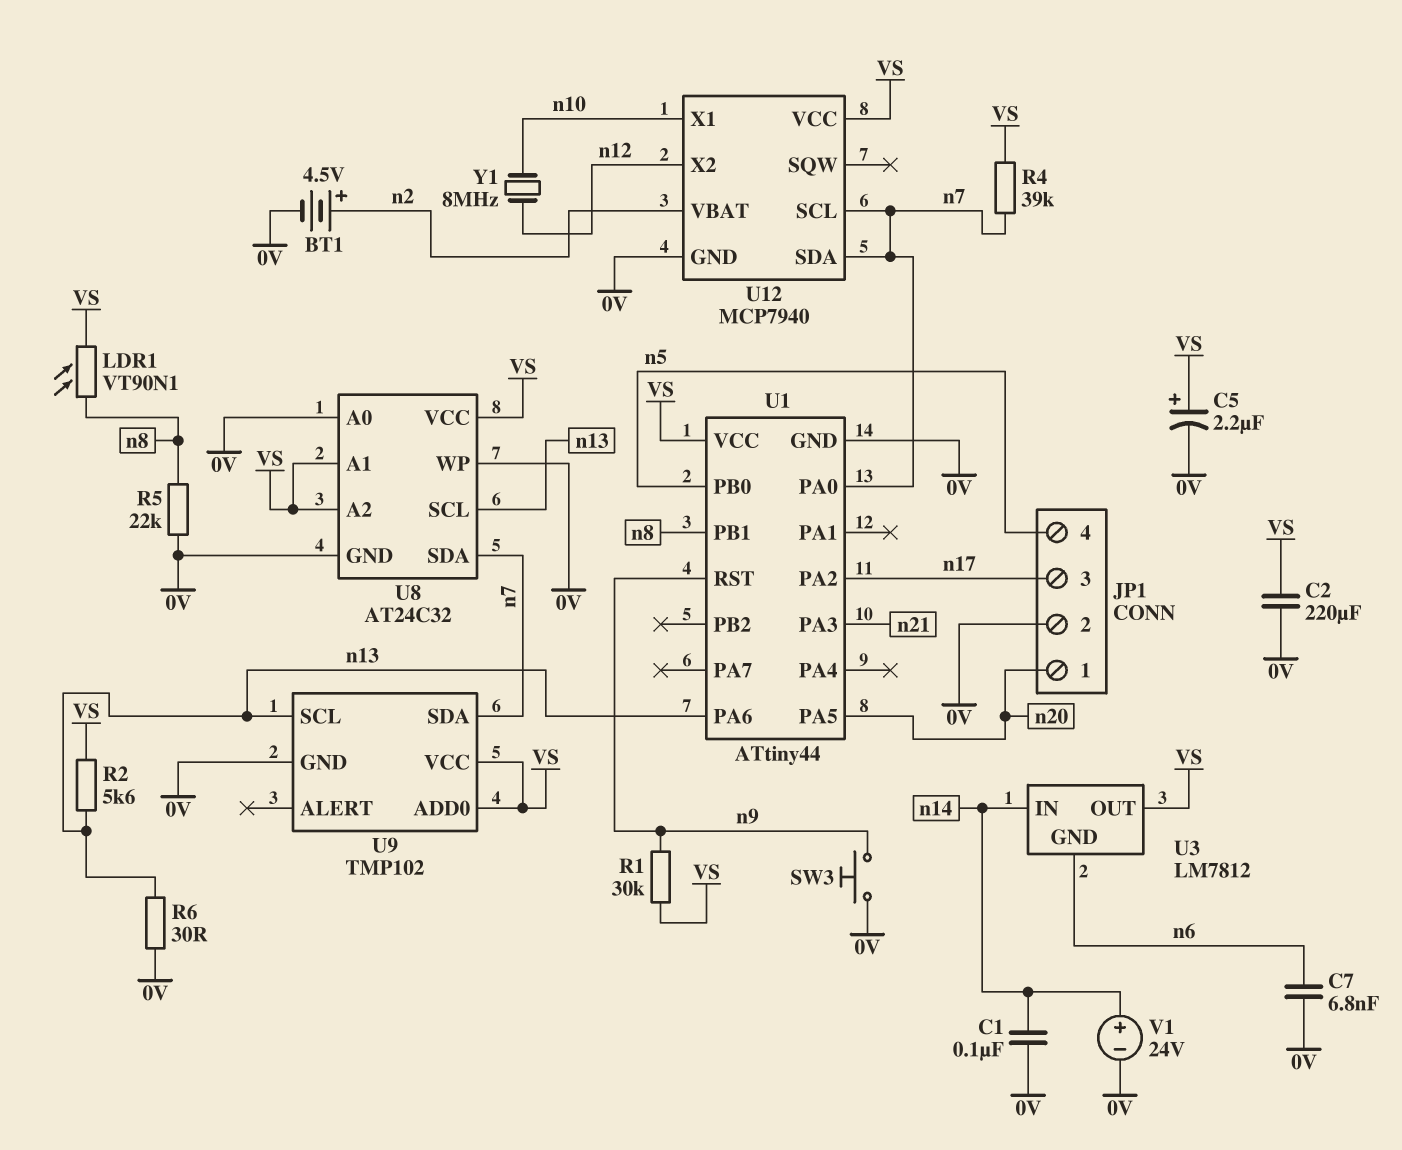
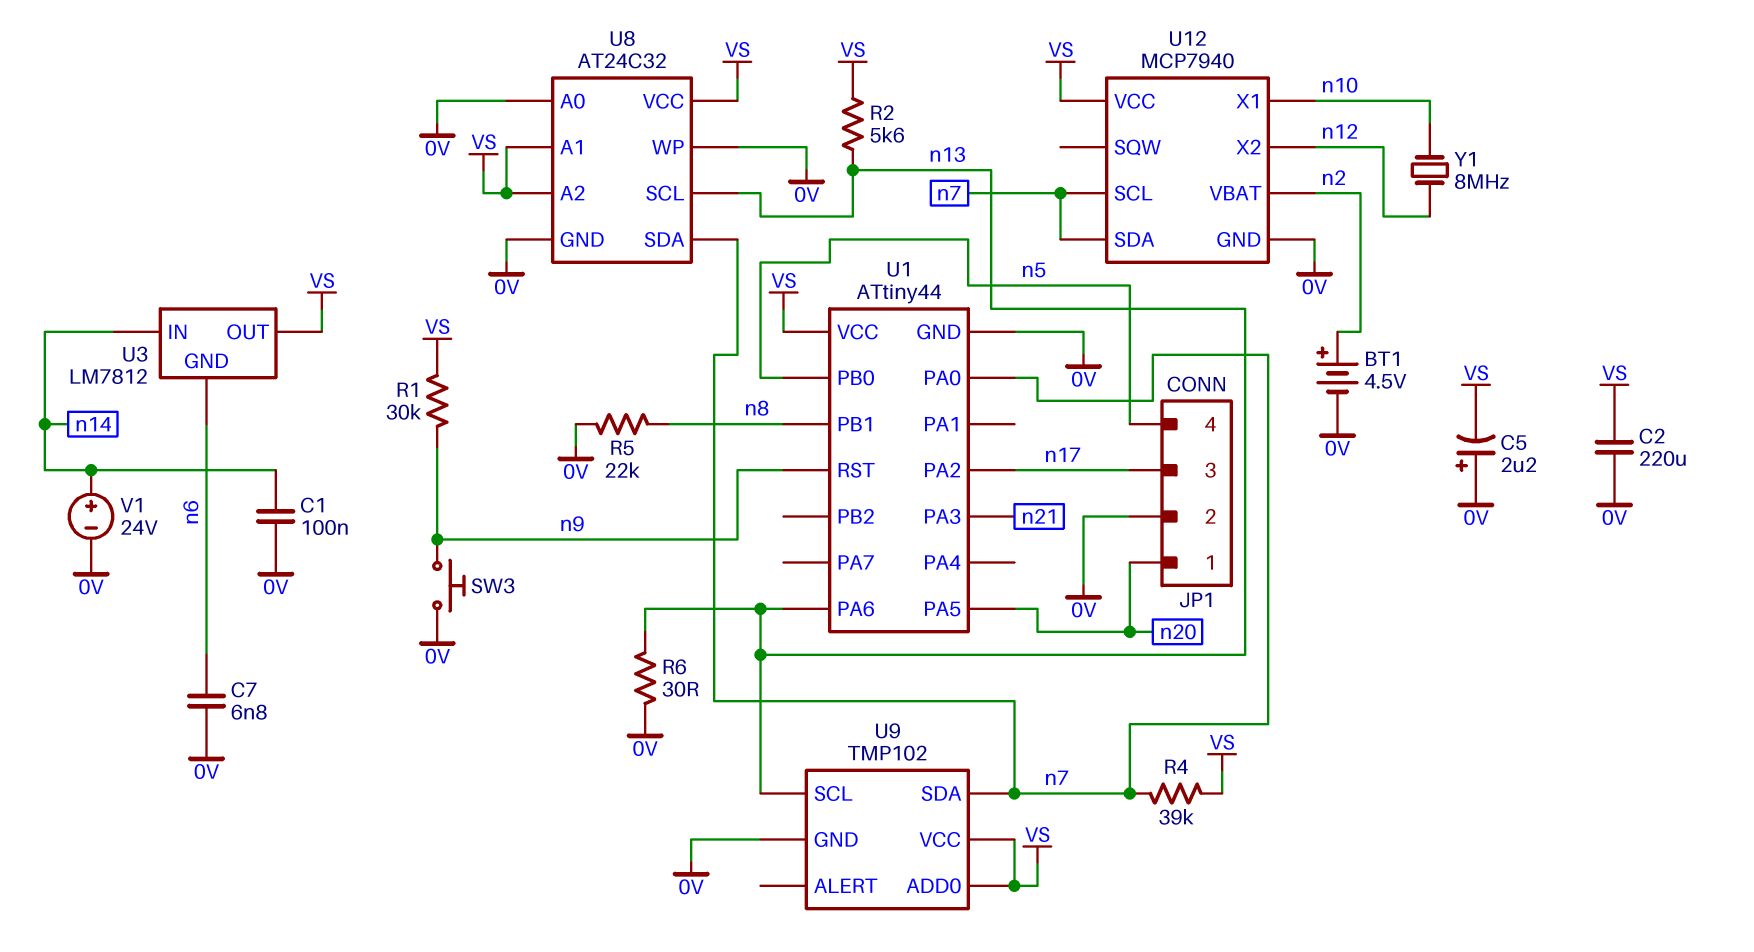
C5: 2.2uF (plus VS, minus 0V) -> 2.2uF (plus 0V, minus VS)
LDR1: VT90N1 (VS, n8) -> none

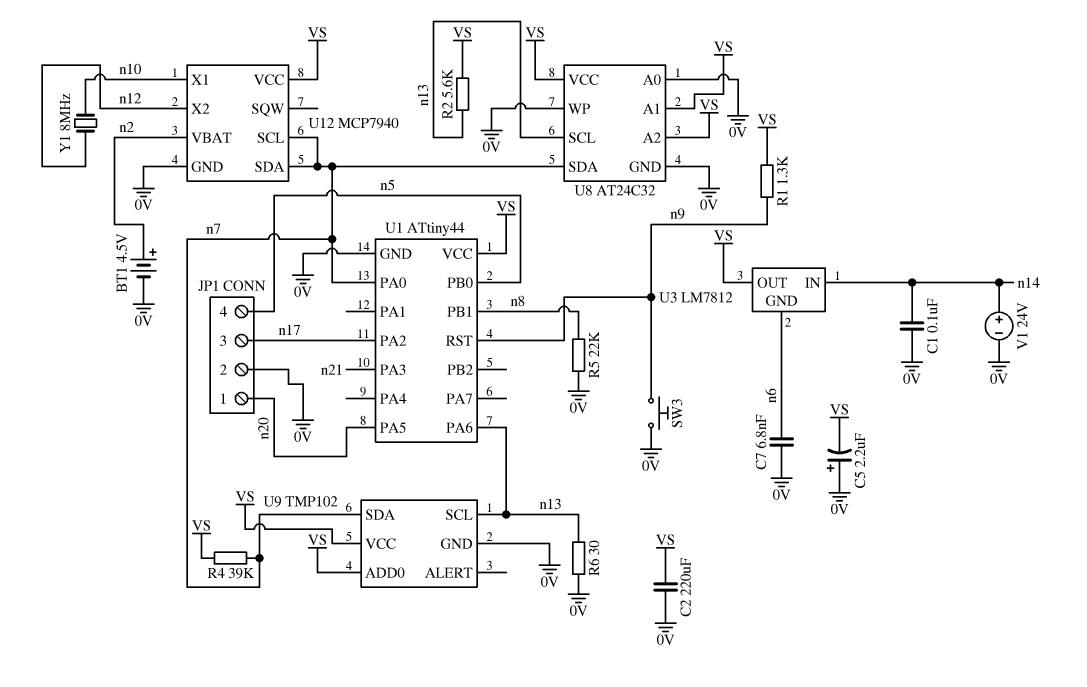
R1: 30k (VS, n9) -> 1.3k (VS, n9)

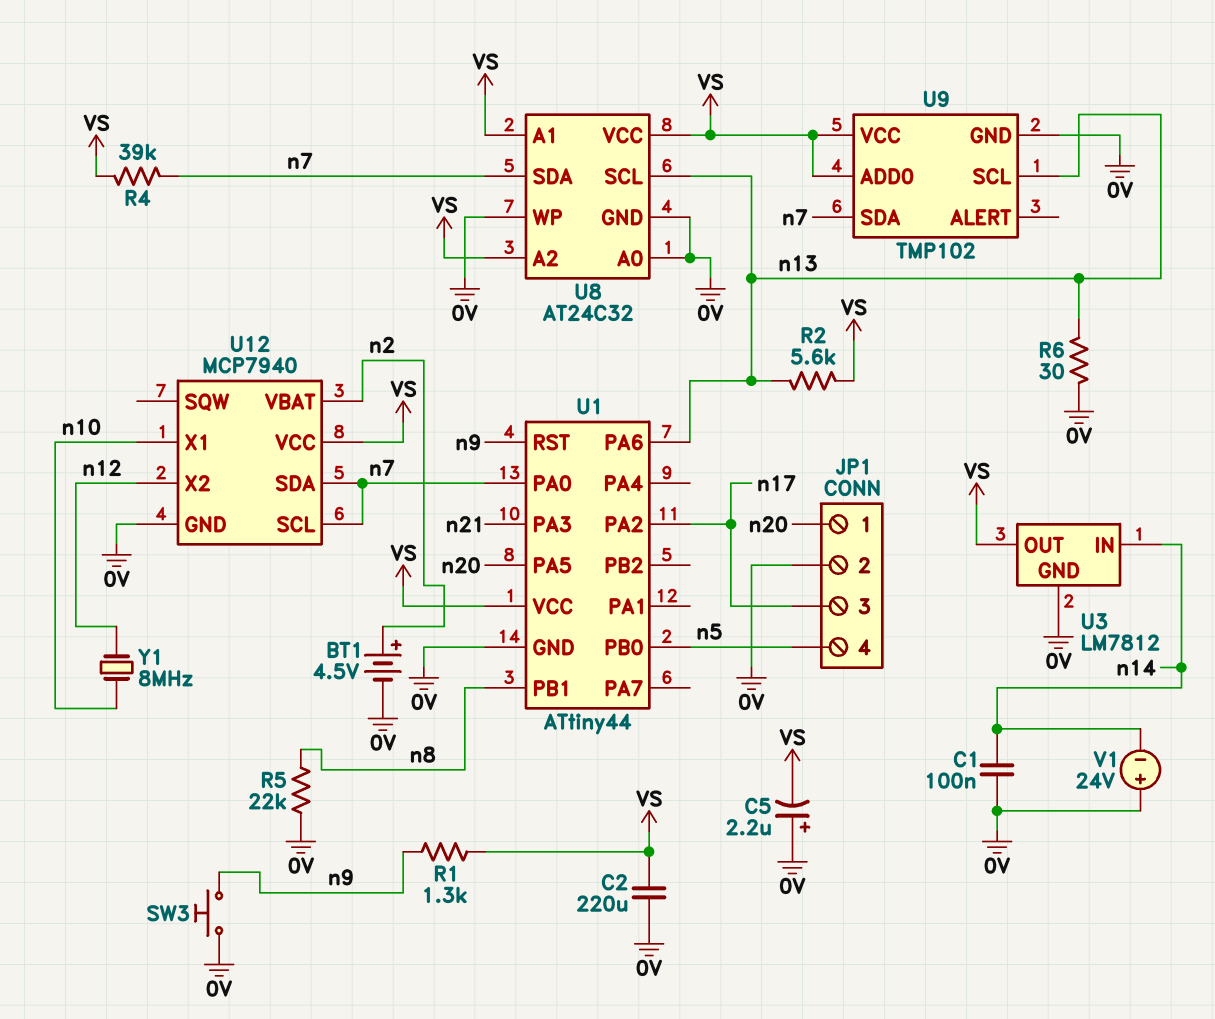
C7: 6.8nF (0V, n6) -> none
U3 pin GND: n6 -> 0V
V1: 24V (plus n14, minus 0V) -> 24V (plus 0V, minus n14)

